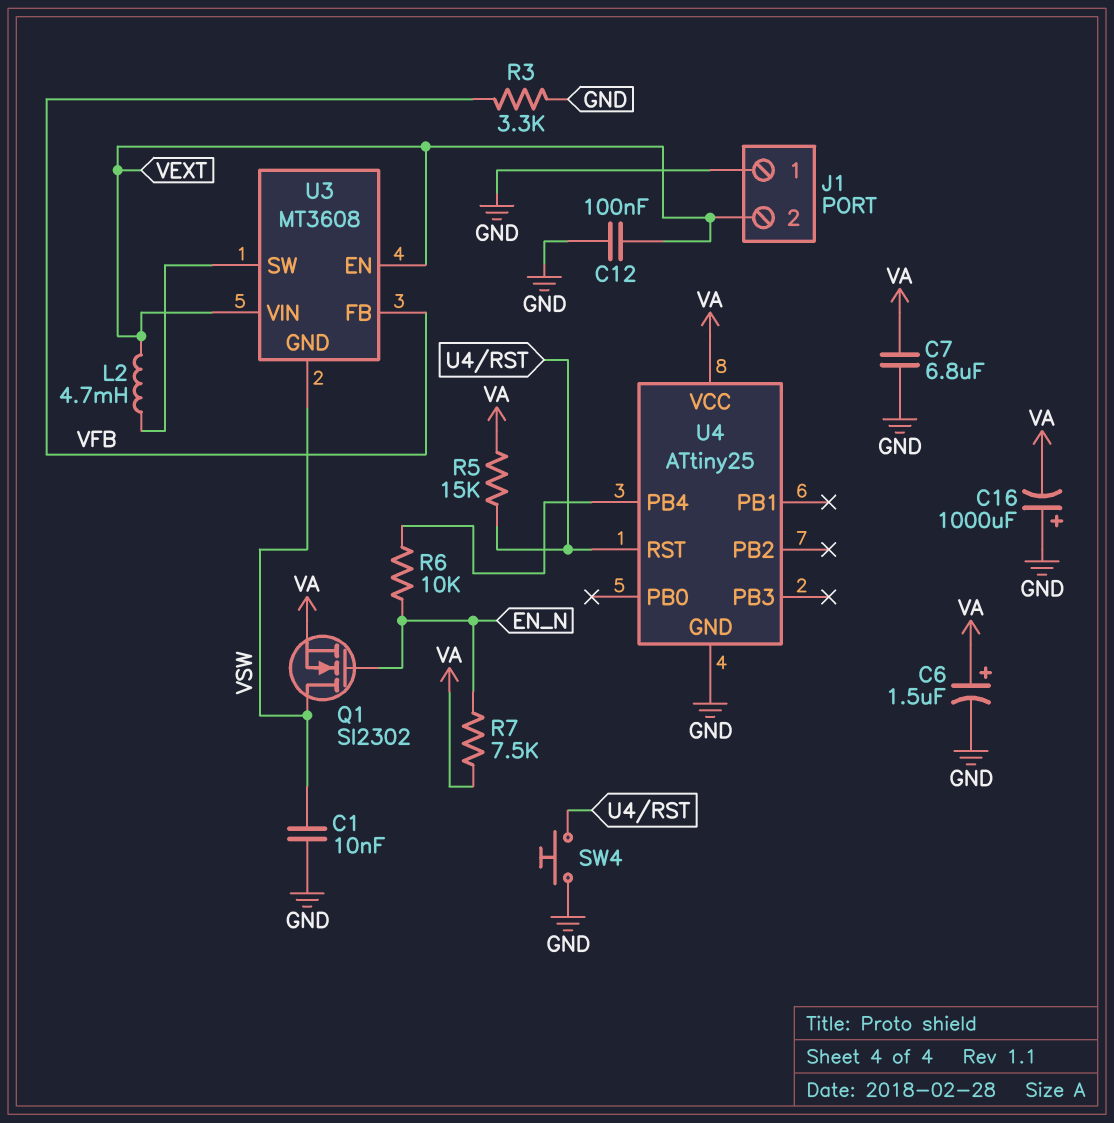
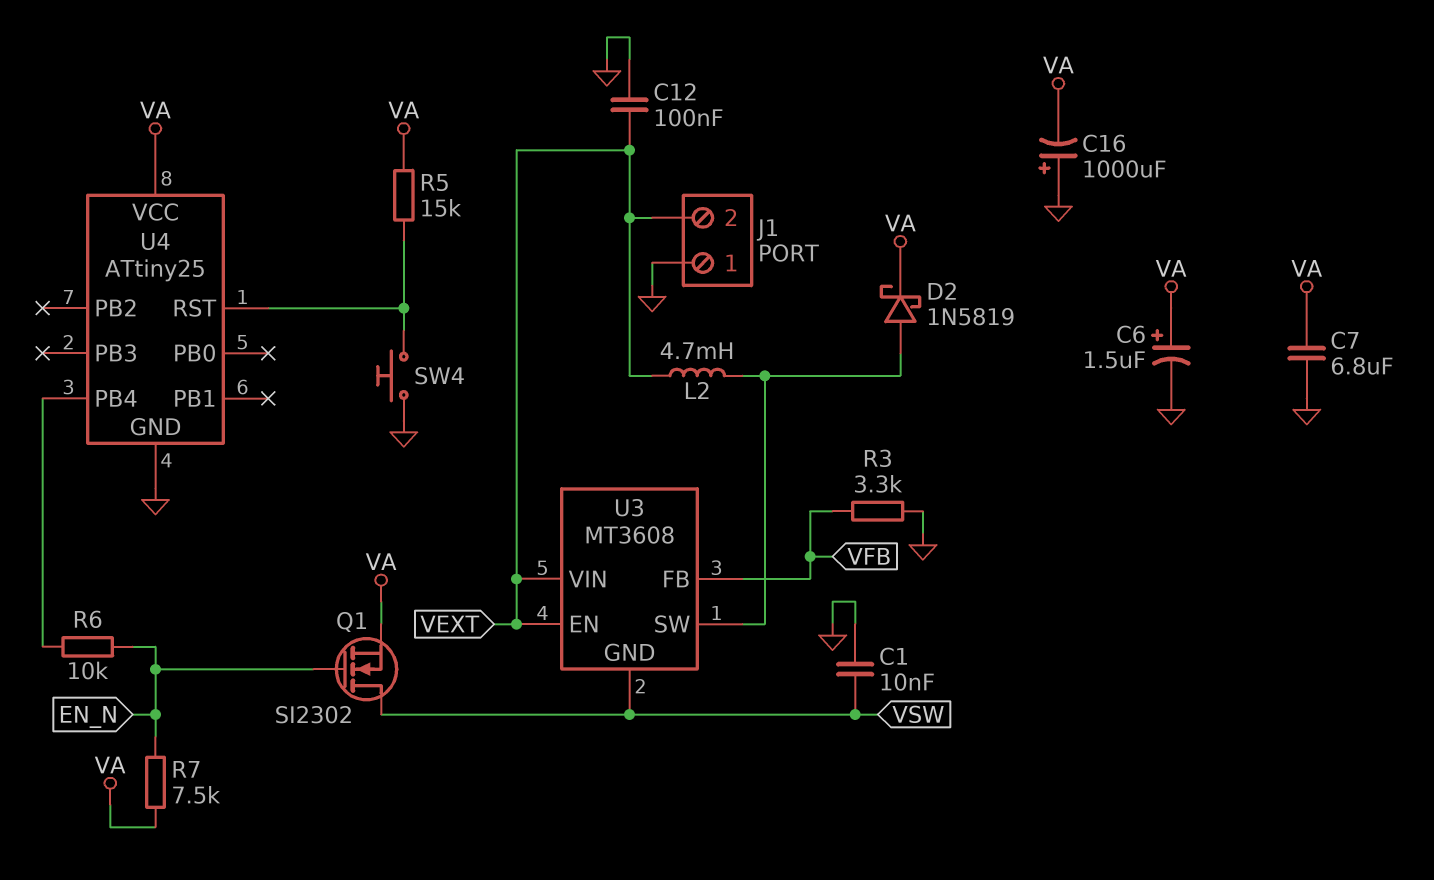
D2: none -> schottky 1N5819 (A U3/SW, K VA)

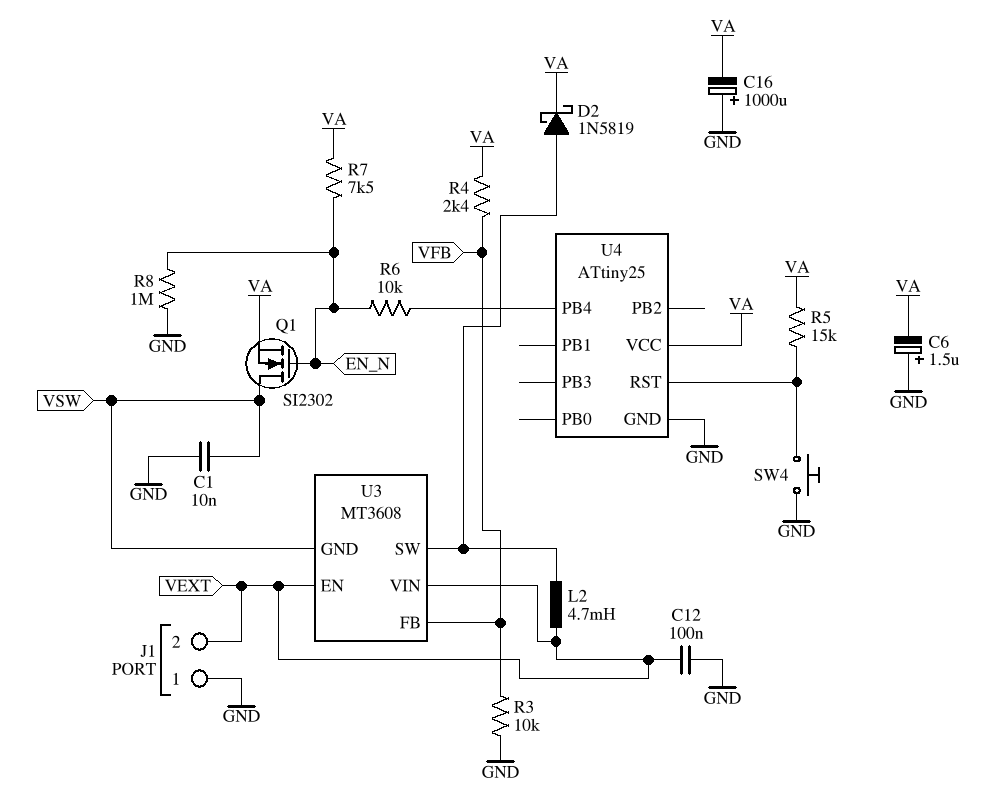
C6: 1.5uF (plus VA, minus GND) -> 1.5uF (plus GND, minus VA)
C7: 6.8uF (GND, VA) -> none
R3: 3.3k (GND, VFB) -> 10k (GND, VFB)
R4: none -> 2.4k (VA, VFB)
R8: none -> 1M (EN_N, GND)

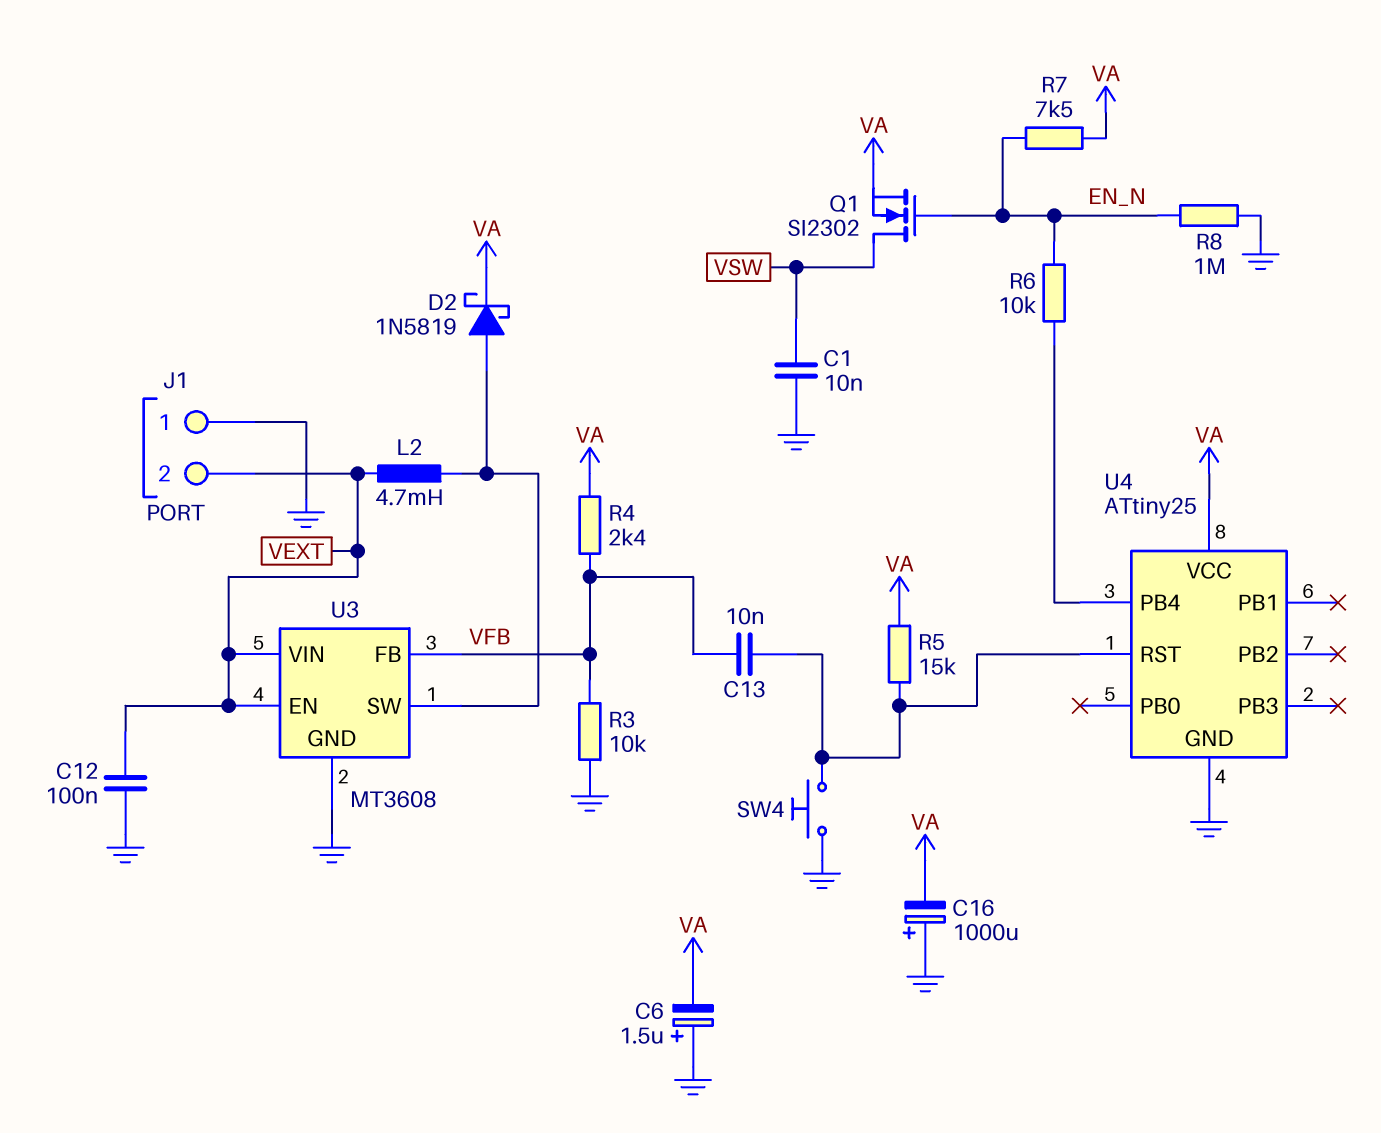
C13: none -> 10nF (U4/RST, VFB)
U3 pin GND: VSW -> GND

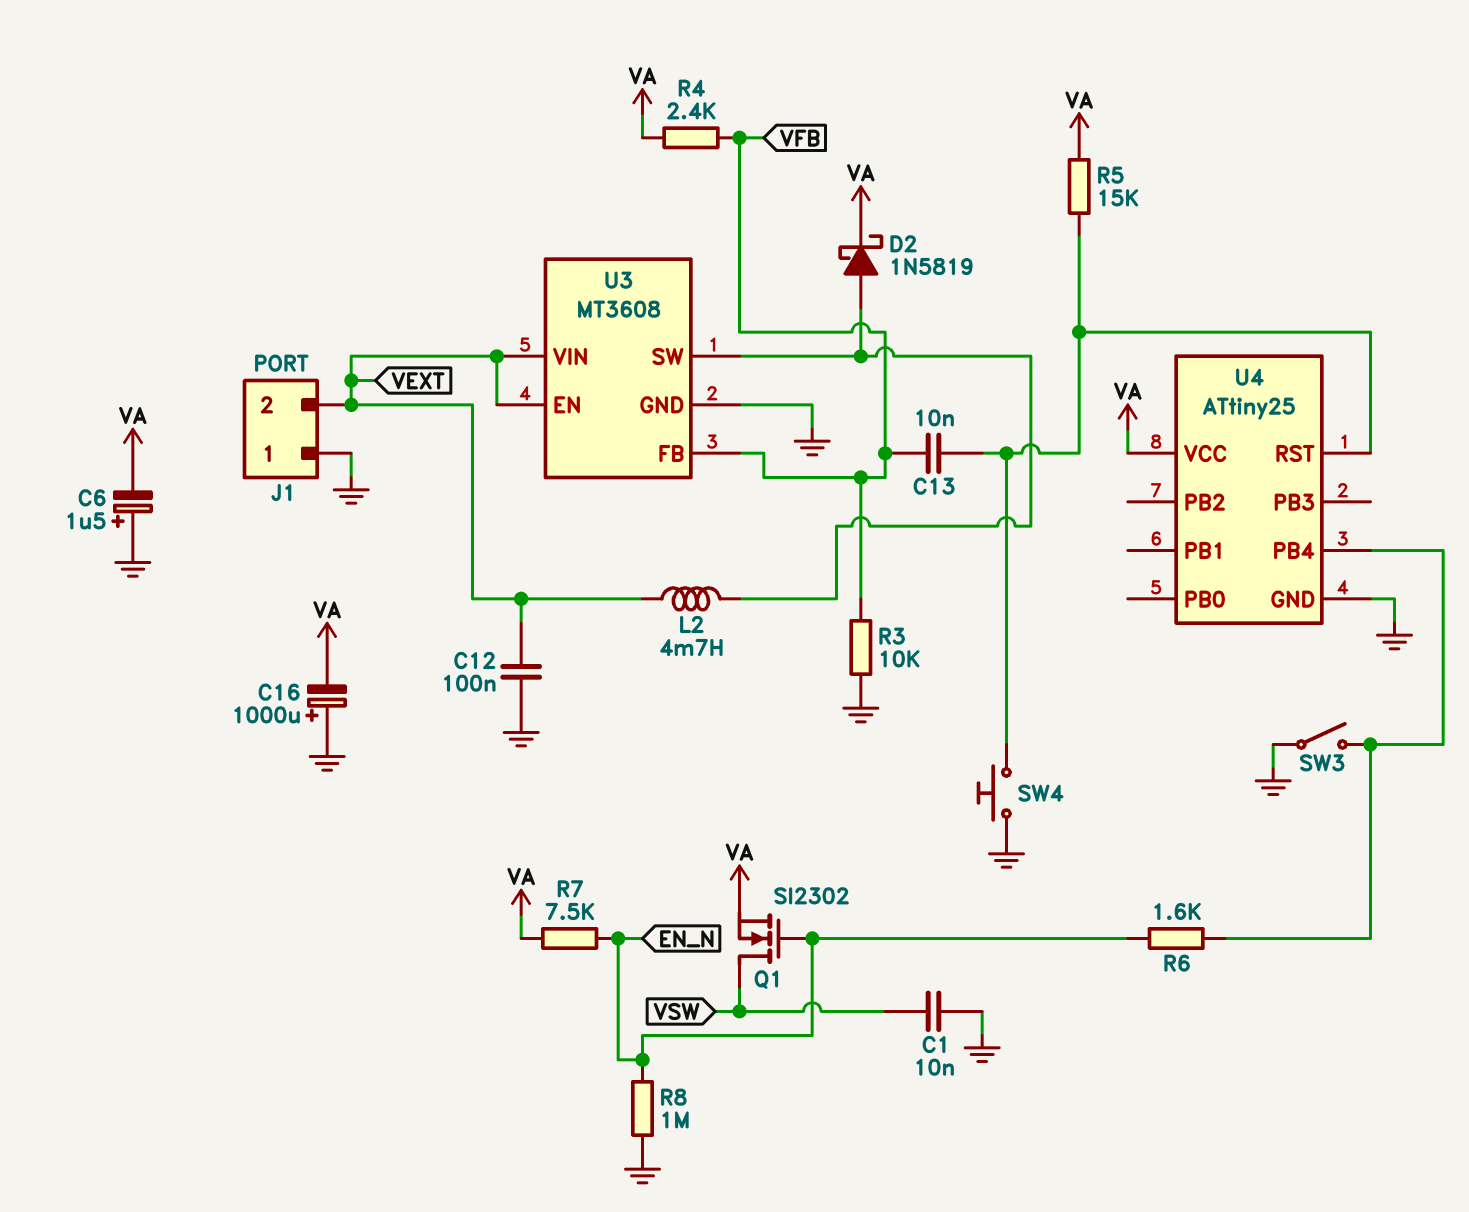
R6: 10k (EN_N, U4/PB4) -> 1.6k (EN_N, U4/PB4)
SW3: none -> switch (GND, U4/PB4)

